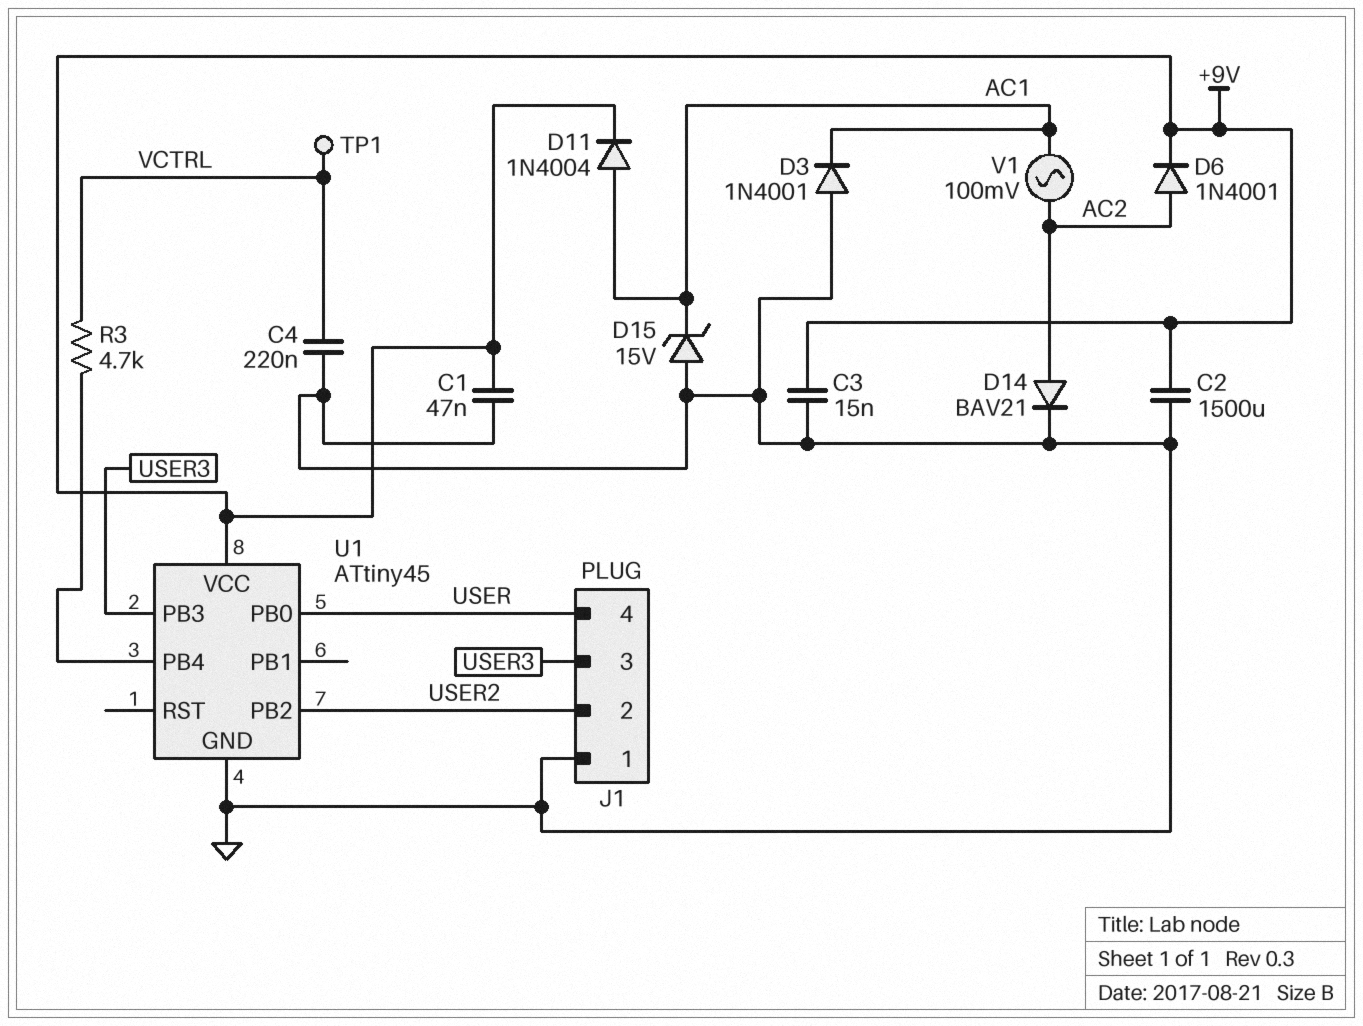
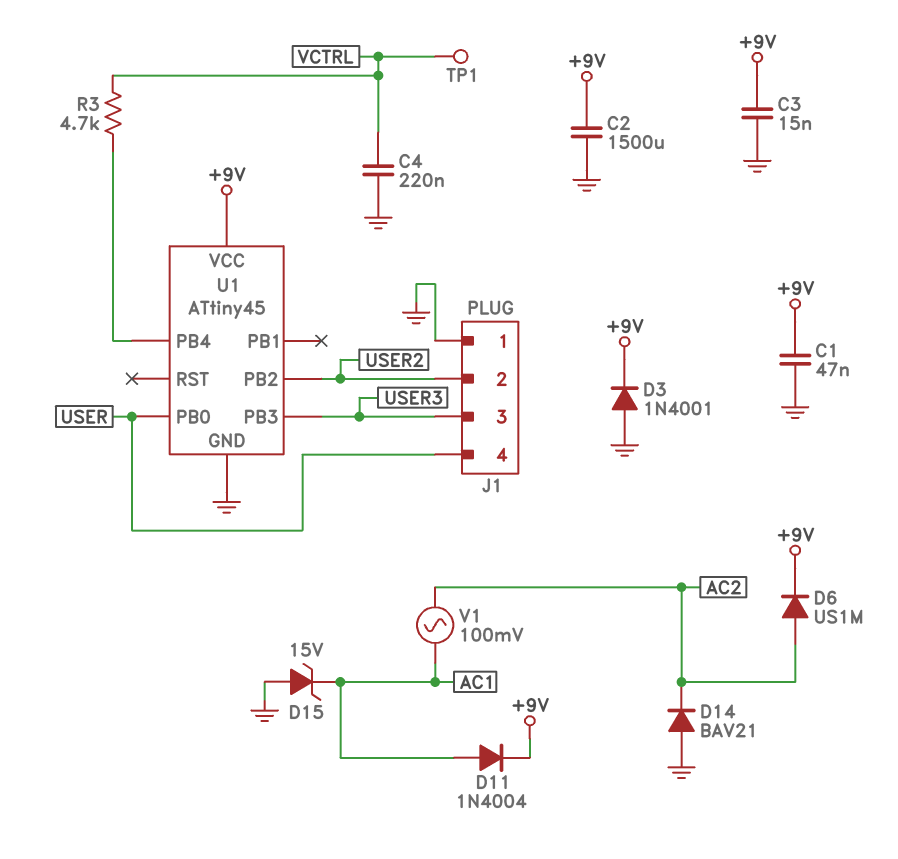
D3: diode 1N4001 (A GND, K AC1) -> diode 1N4001 (A GND, K +9V)
D6: diode 1N4001 (A AC2, K +9V) -> diode US1M (A AC2, K +9V)
D14: diode BAV21 (A AC2, K GND) -> diode BAV21 (A GND, K AC2)

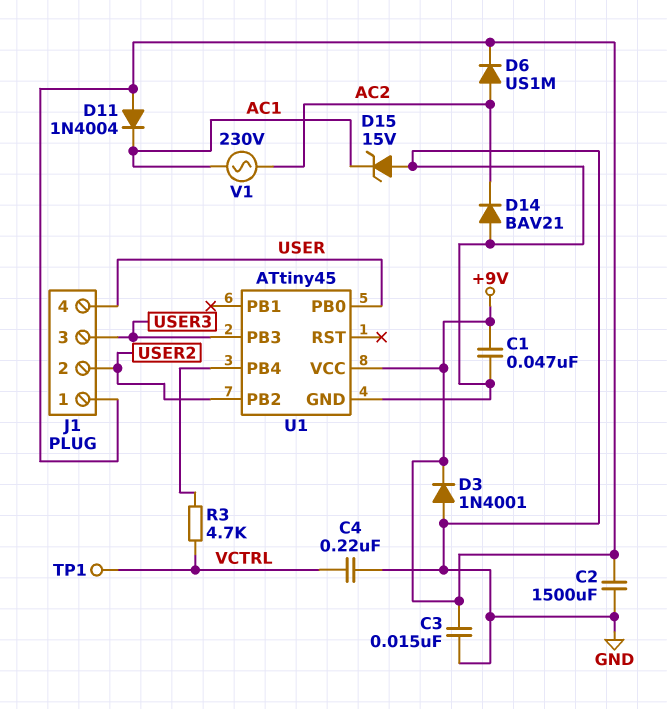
D11: diode 1N4004 (A AC1, K +9V) -> diode 1N4004 (A +9V, K AC1)
J1 pin 1: GND -> +9V
V1: AC 100mV (AC1, AC2) -> AC 230V (AC1, AC2)

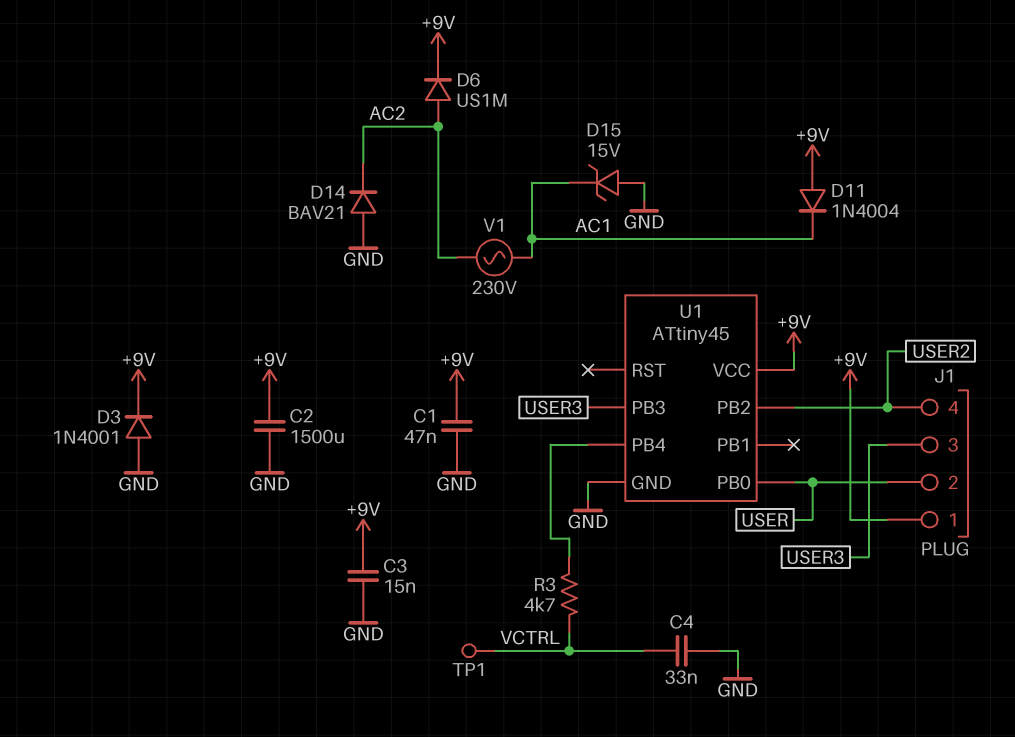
C4: 220nF (GND, VCTRL) -> 33nF (GND, VCTRL)
J1 pin 2: USER2 -> USER
J1 pin 4: USER -> USER2

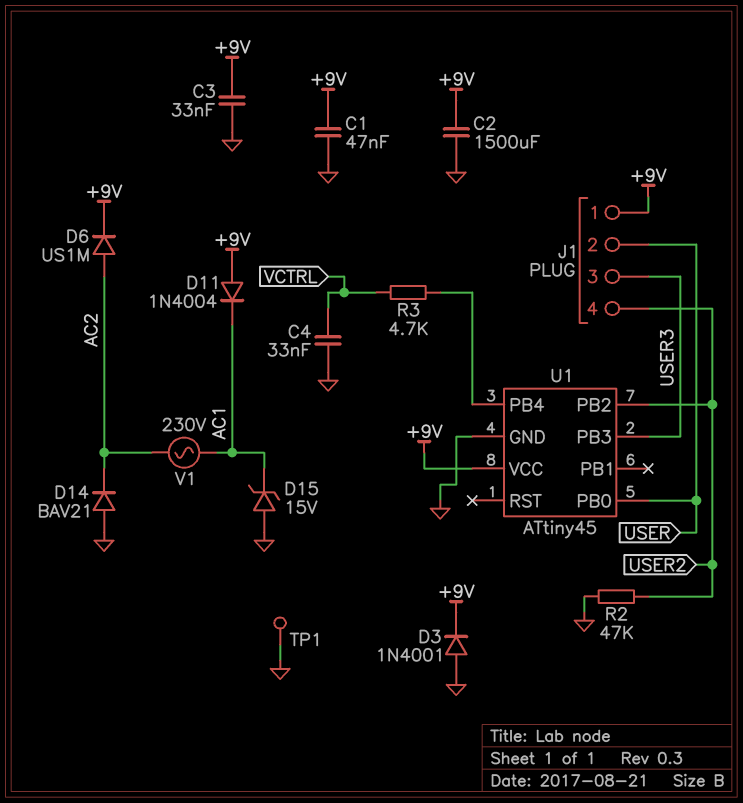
C3: 15nF (+9V, GND) -> 33nF (+9V, GND)
R2: none -> 47k (GND, USER2)
TP1: test point (VCTRL) -> test point (GND)

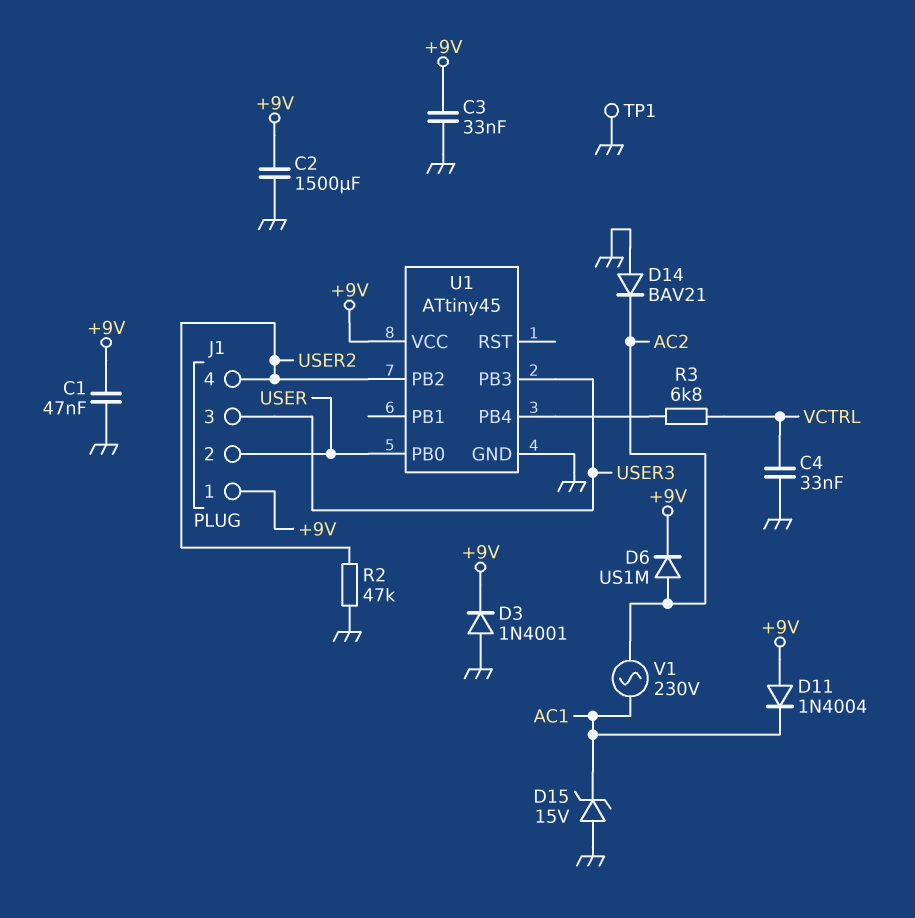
R3: 4.7k (U1/PB4, VCTRL) -> 6.8k (U1/PB4, VCTRL)

